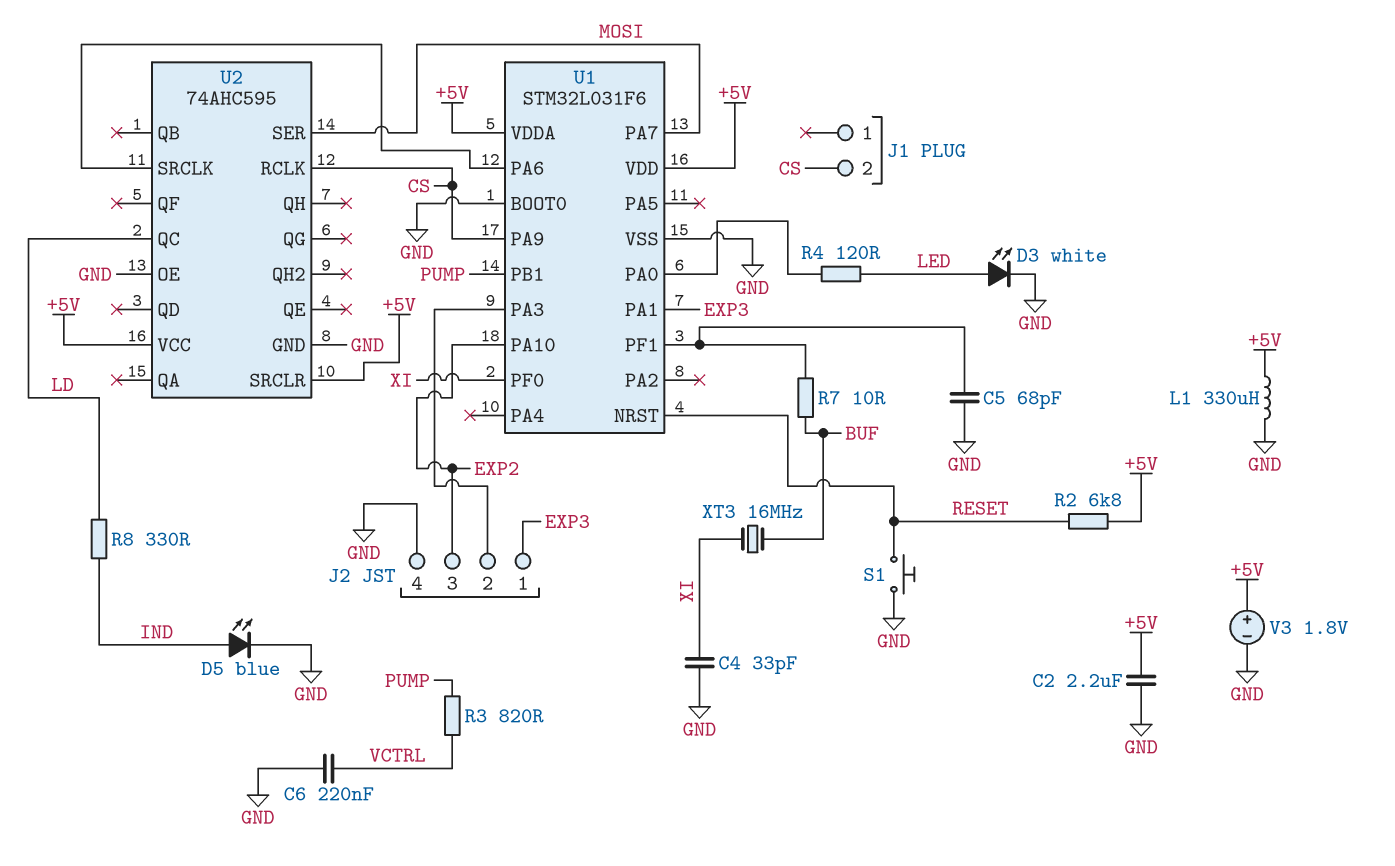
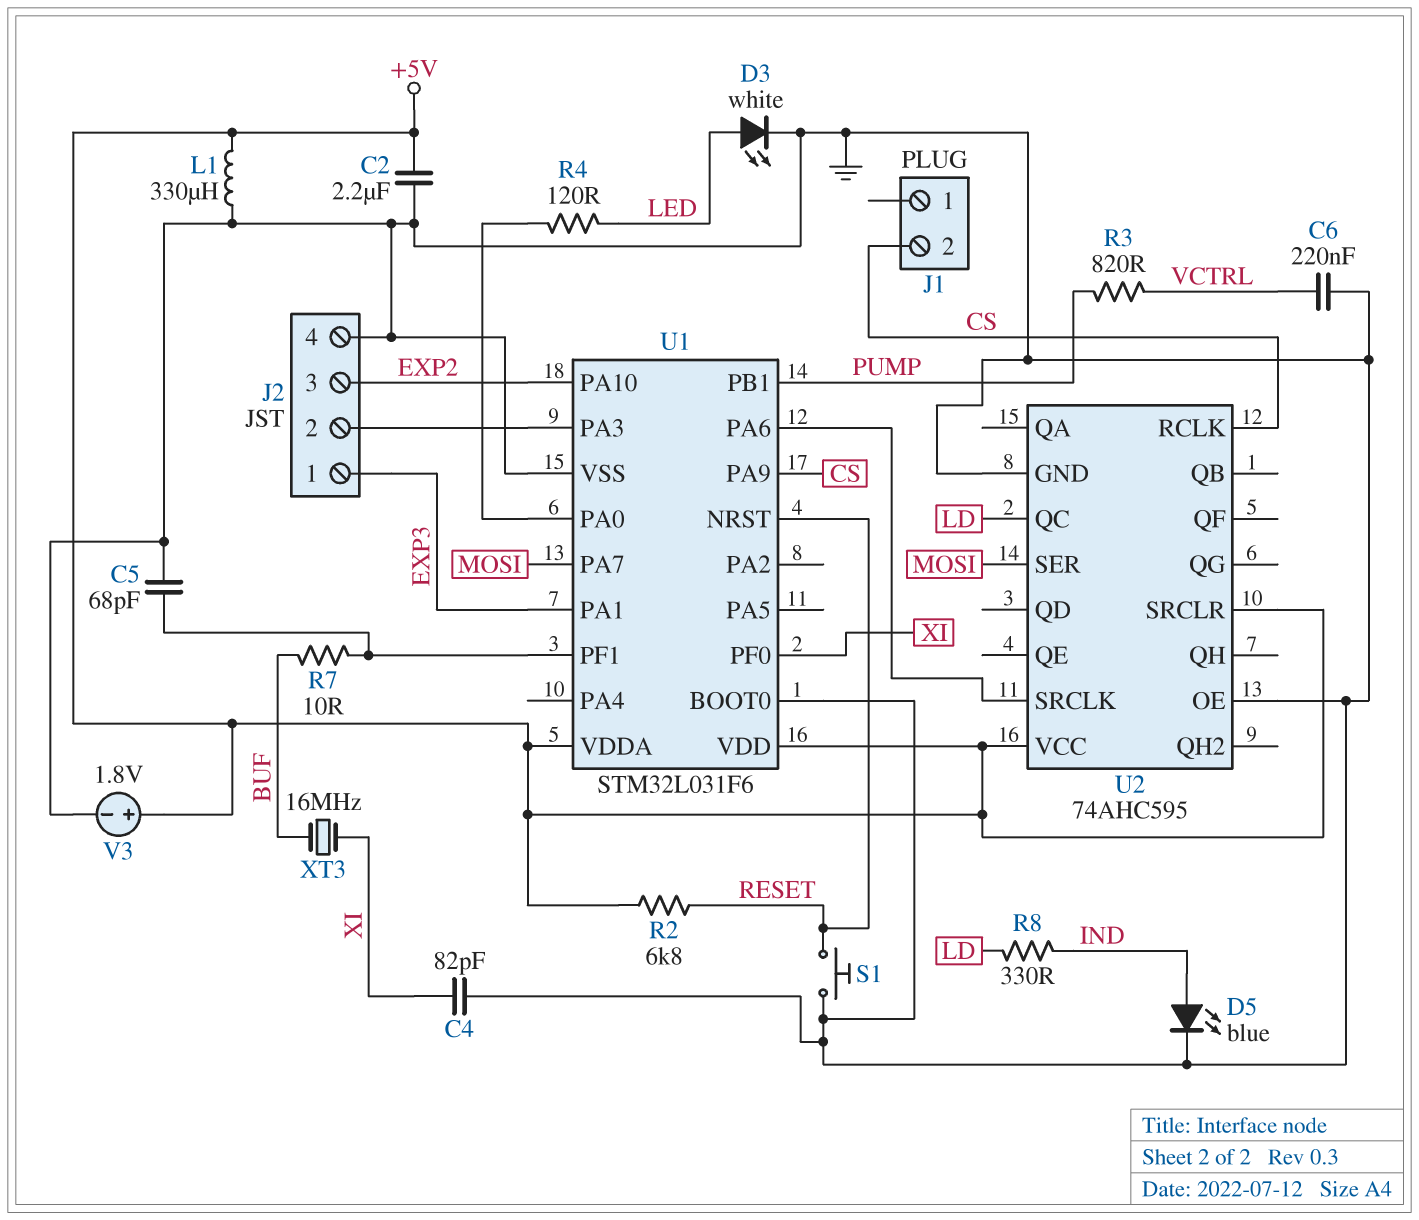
C4: 33pF (GND, XI) -> 82pF (GND, XI)

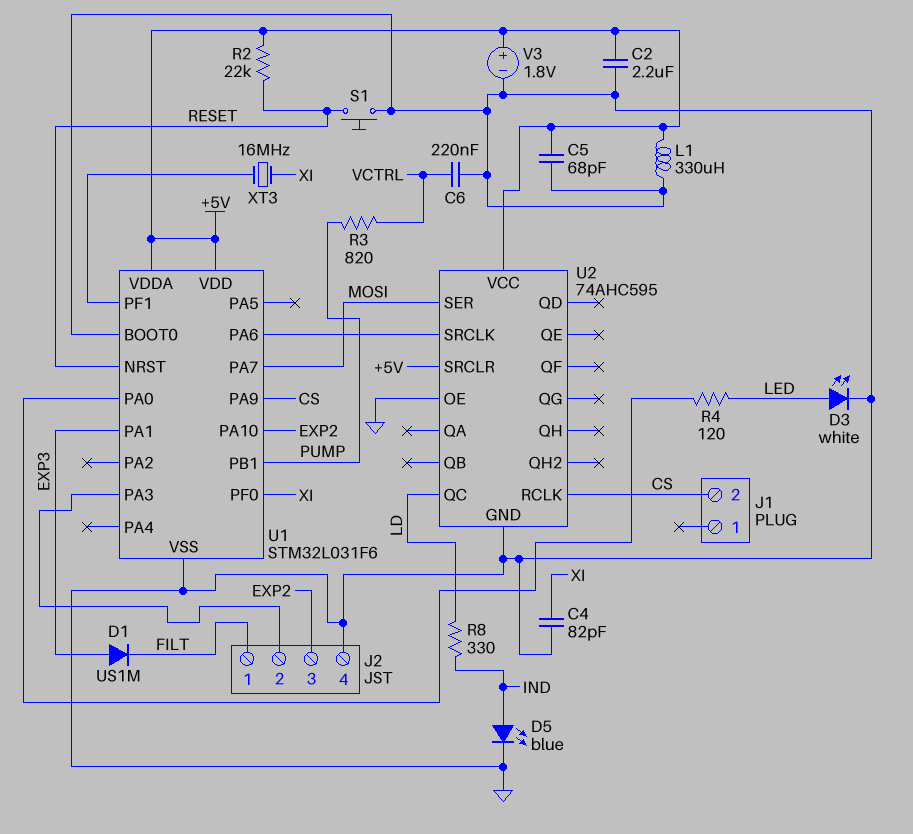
C5: 68pF (GND, U1/PF1) -> 68pF (+5V, GND)
D1: none -> diode US1M (A EXP3, K FILT)
J2 pin 1: EXP3 -> FILT
R2: 6.8k (+5V, RESET) -> 22k (+5V, RESET)
R7: 10 (BUF, U1/PF1) -> none
XT3: 16MHz (BUF, XI) -> 16MHz (U1/PF1, XI)

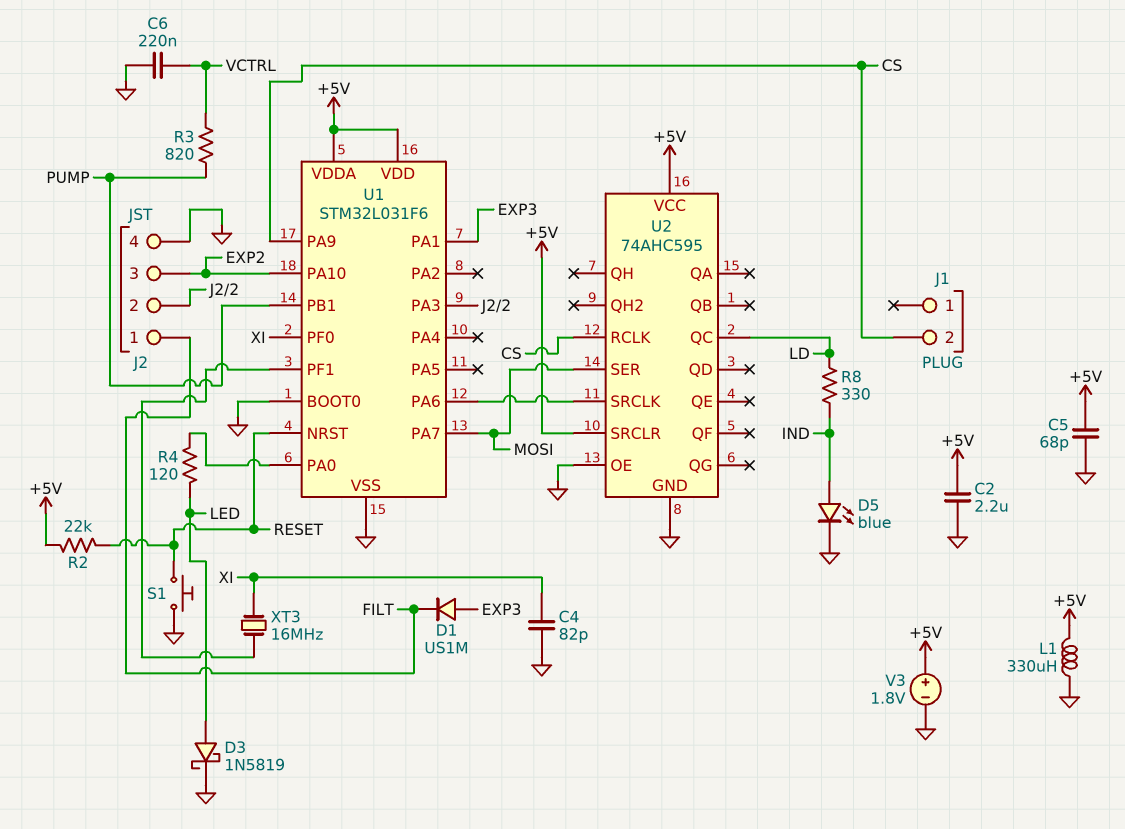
D3: LED white (A LED, K GND) -> schottky 1N5819 (A LED, K GND)

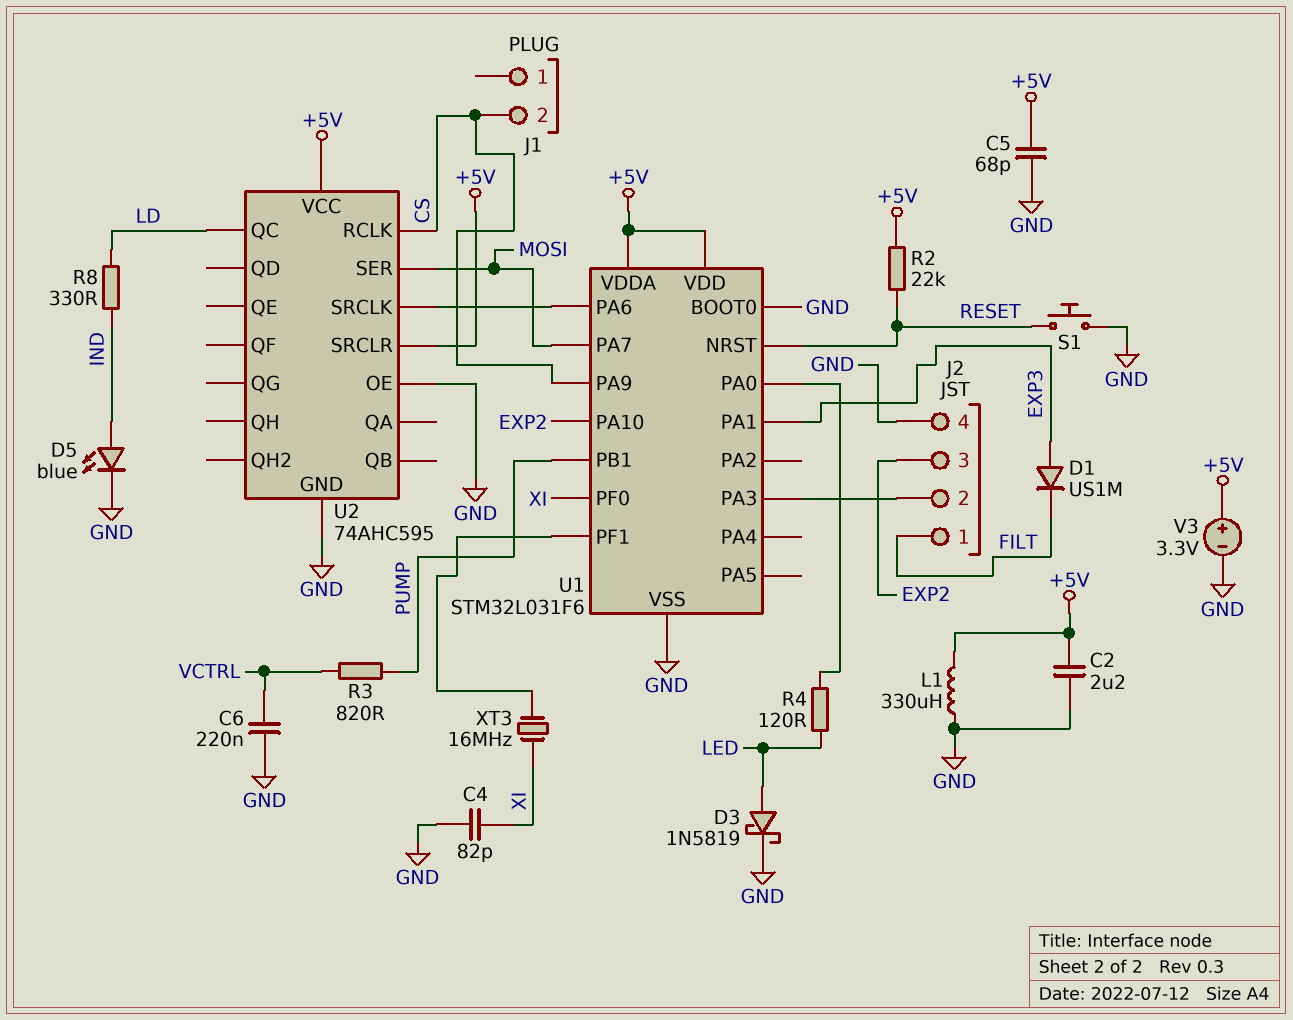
V3: 1.8V (plus +5V, minus GND) -> 3.3V (plus +5V, minus GND)

